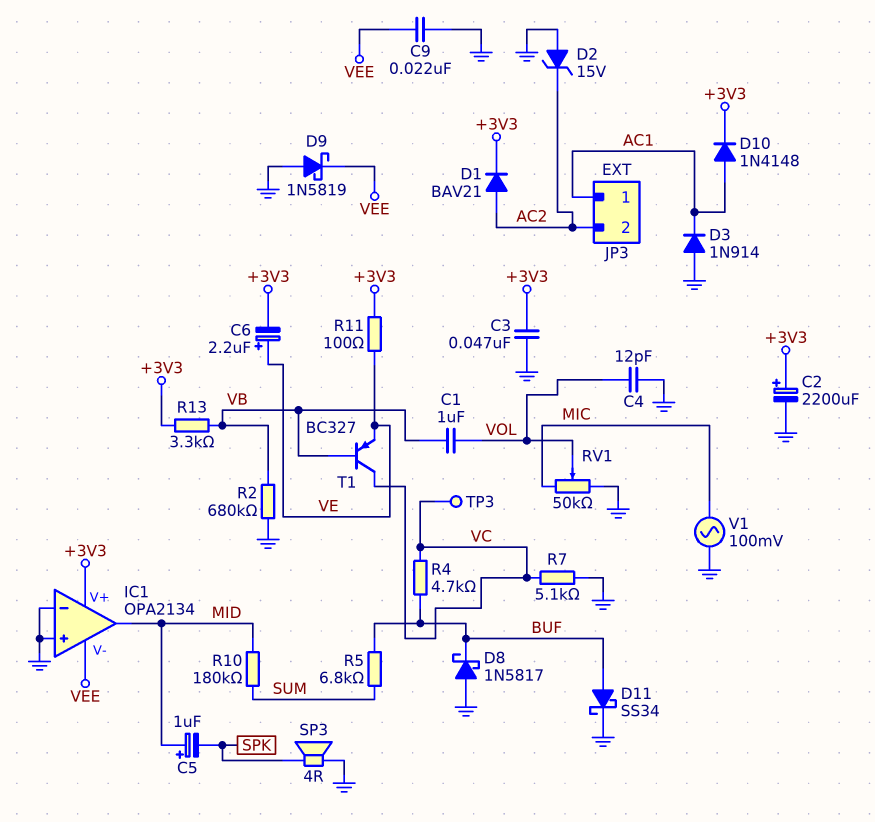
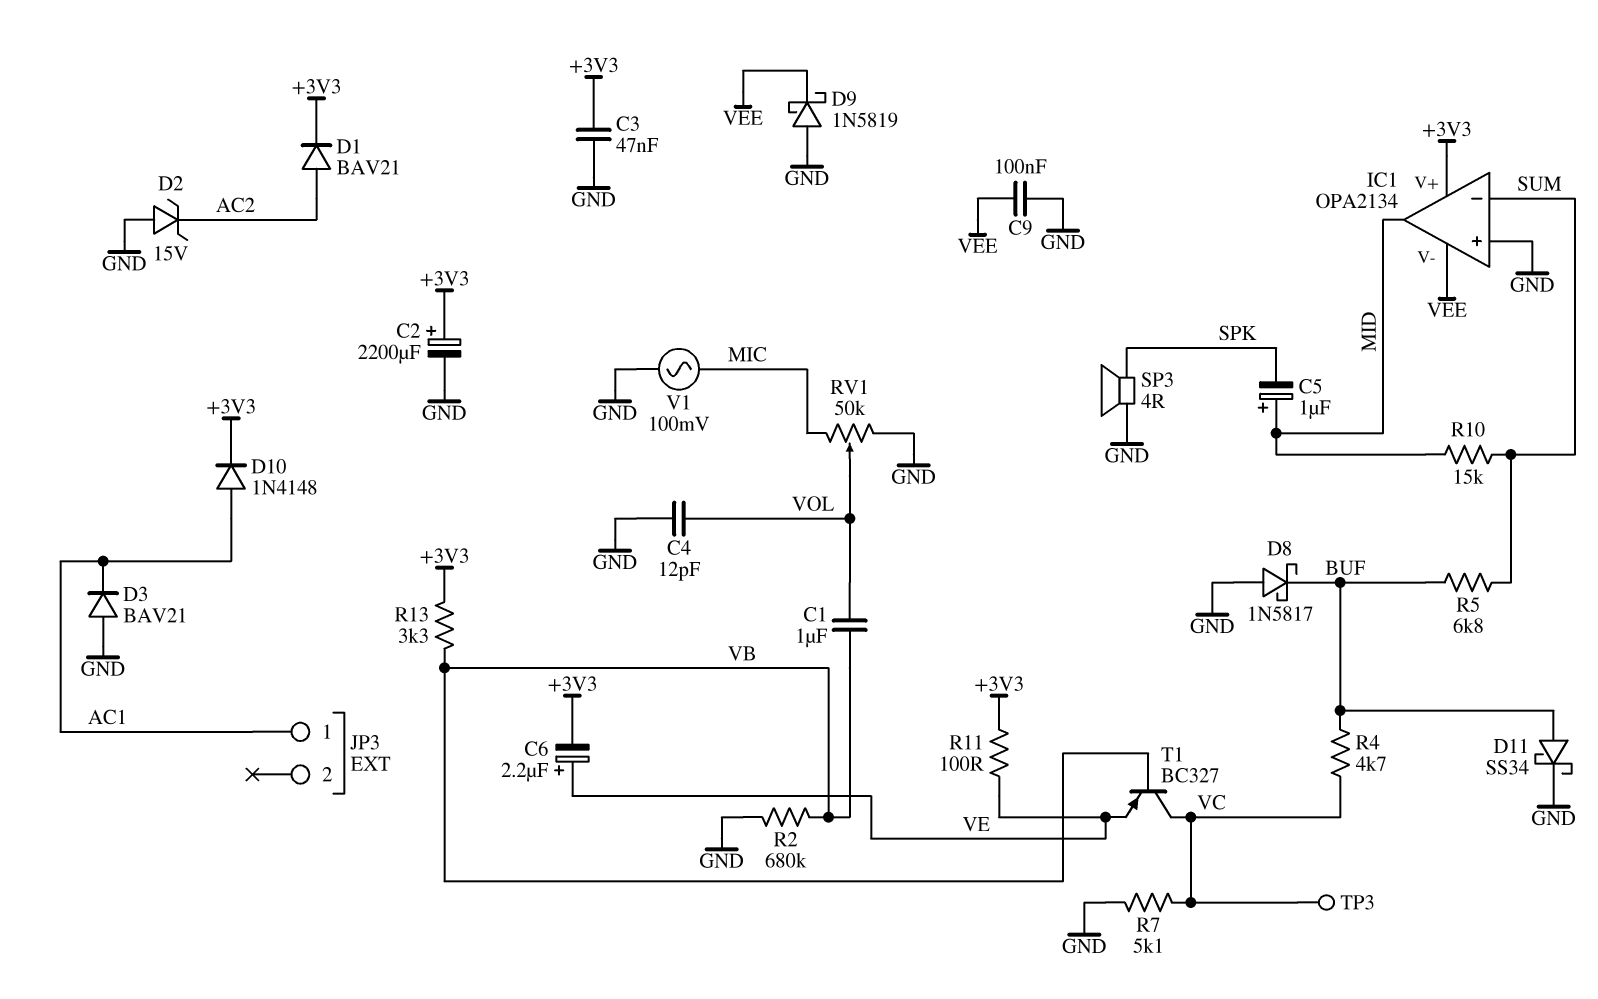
C9: 22nF (GND, VEE) -> 100nF (GND, VEE)
D3: diode 1N914 (A GND, K AC1) -> diode BAV21 (A GND, K AC1)
IC1 pin in-: GND -> SUM
JP3 pin 2: AC2 -> none
R10: 180k (MID, SUM) -> 15k (MID, SUM)

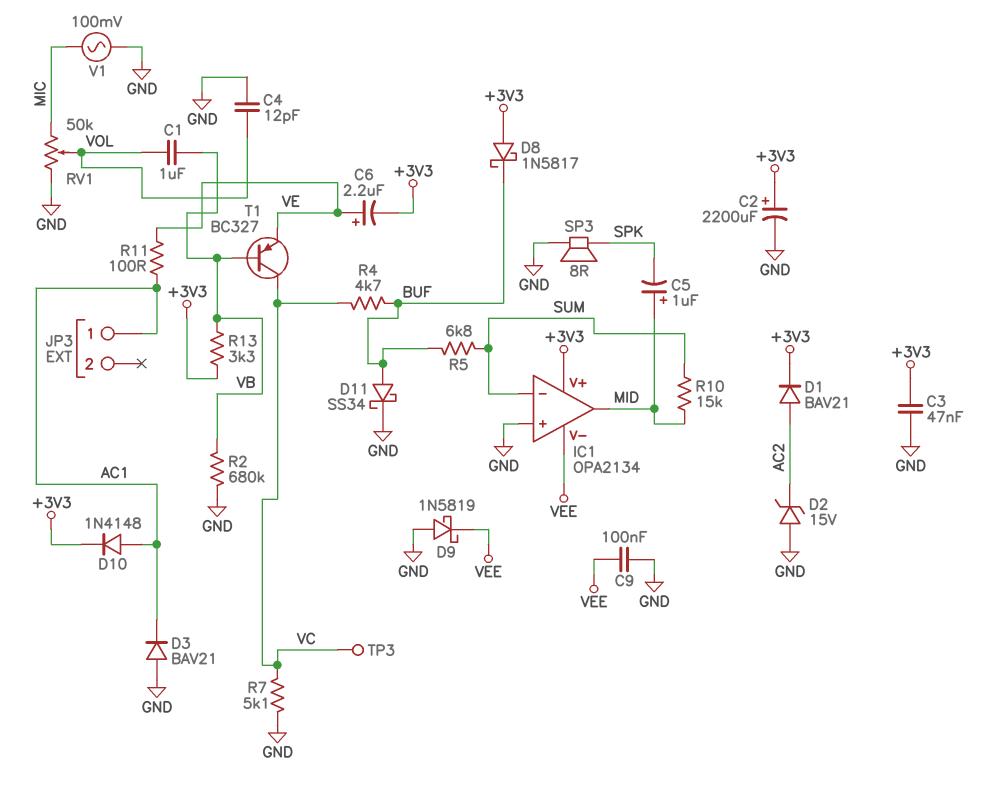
D8: schottky 1N5817 (A GND, K BUF) -> schottky 1N5817 (A +3V3, K BUF)
R11: 100 (+3V3, VE) -> 100 (AC1, VE)
SP3: speaker 4R (GND, SPK) -> speaker 8R (GND, SPK)

